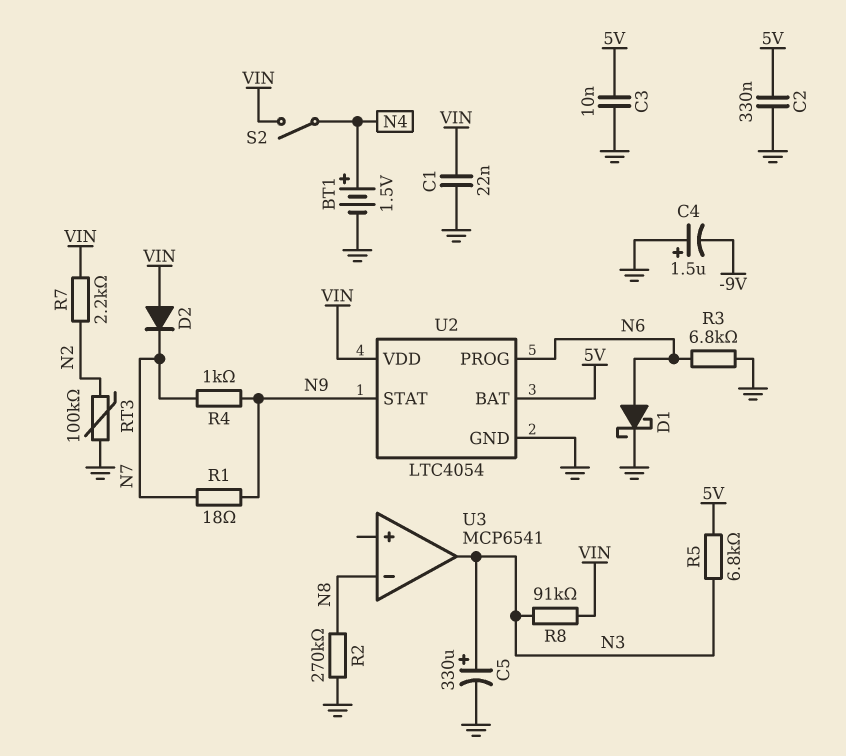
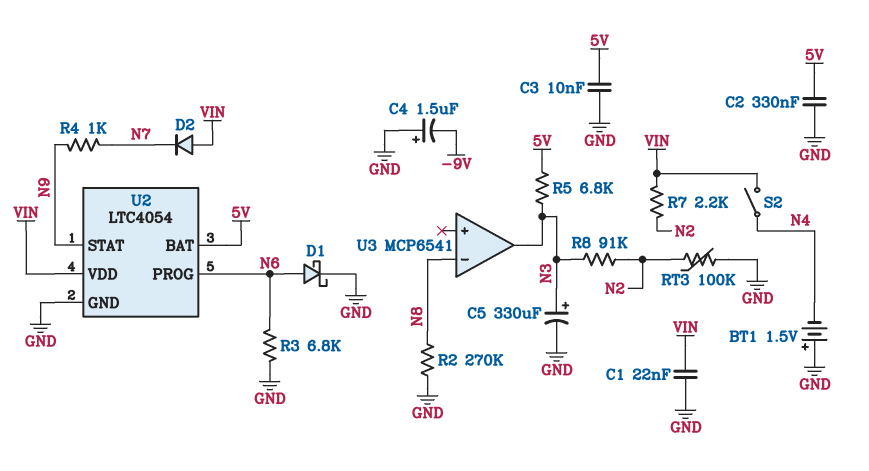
BT1: 1.5V (plus N4, minus GND) -> 1.5V (plus GND, minus N4)
R1: 18 (N7, N9) -> none
R8: 91k (N3, VIN) -> 91k (N2, N3)

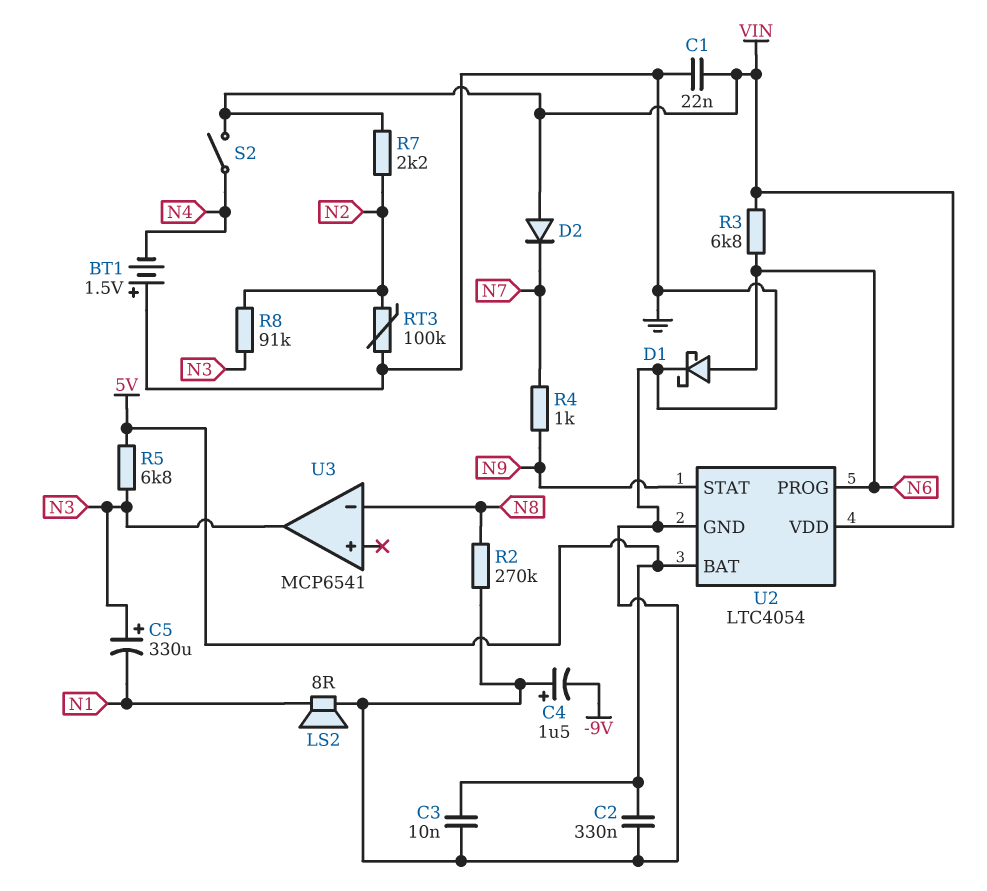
C5: 330uF (plus N3, minus GND) -> 330uF (plus N3, minus N1)
LS2: none -> speaker 8R (GND, N1)
R3: 6.8k (GND, N6) -> 6.8k (N6, VIN)

